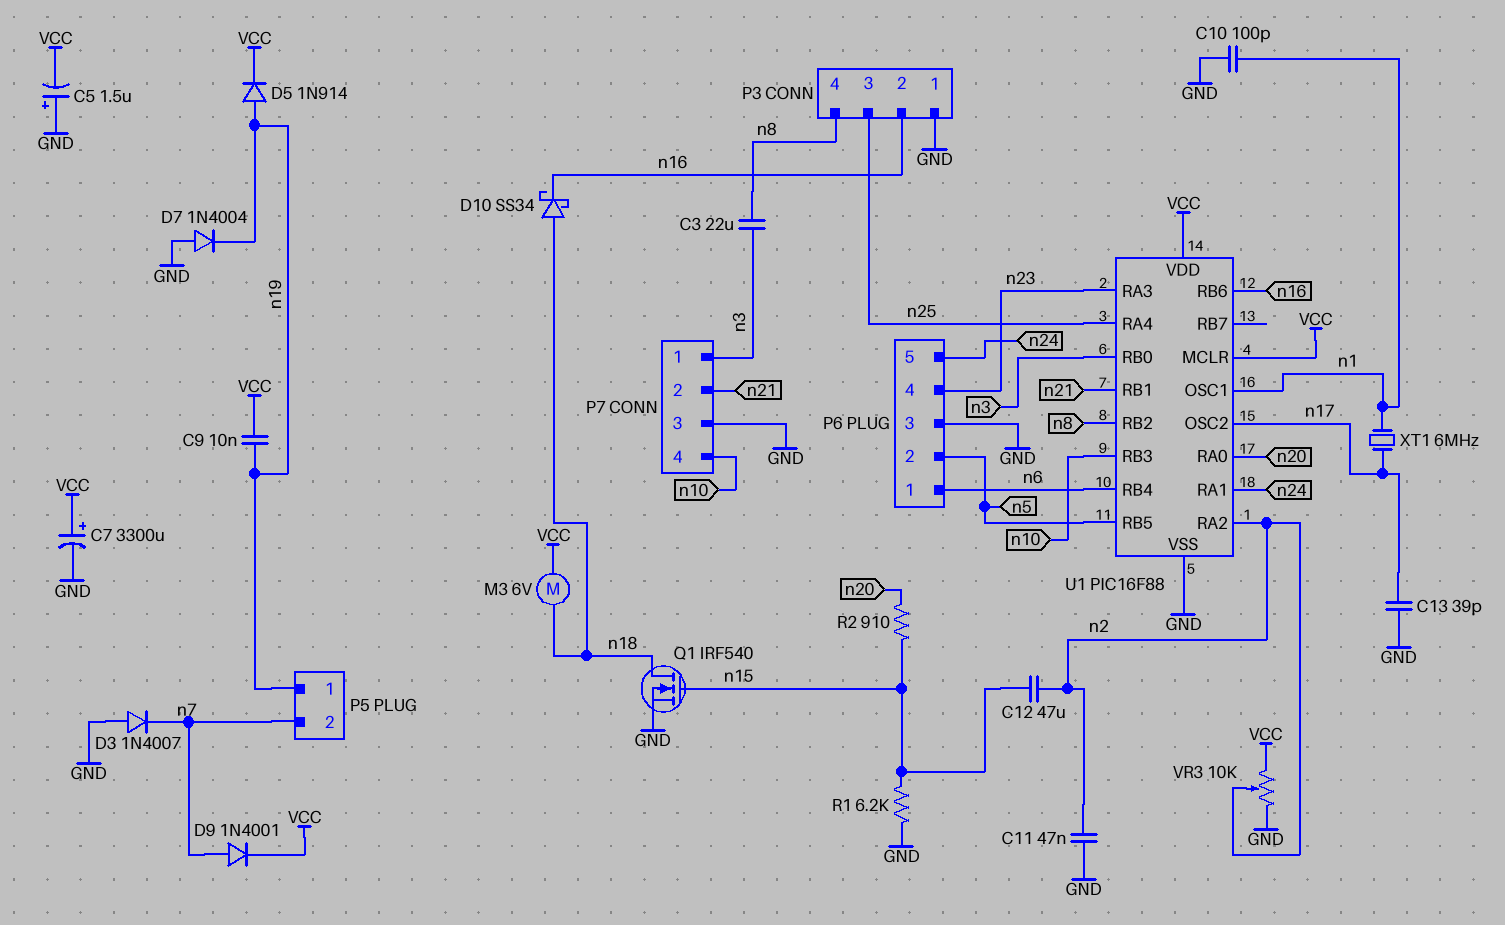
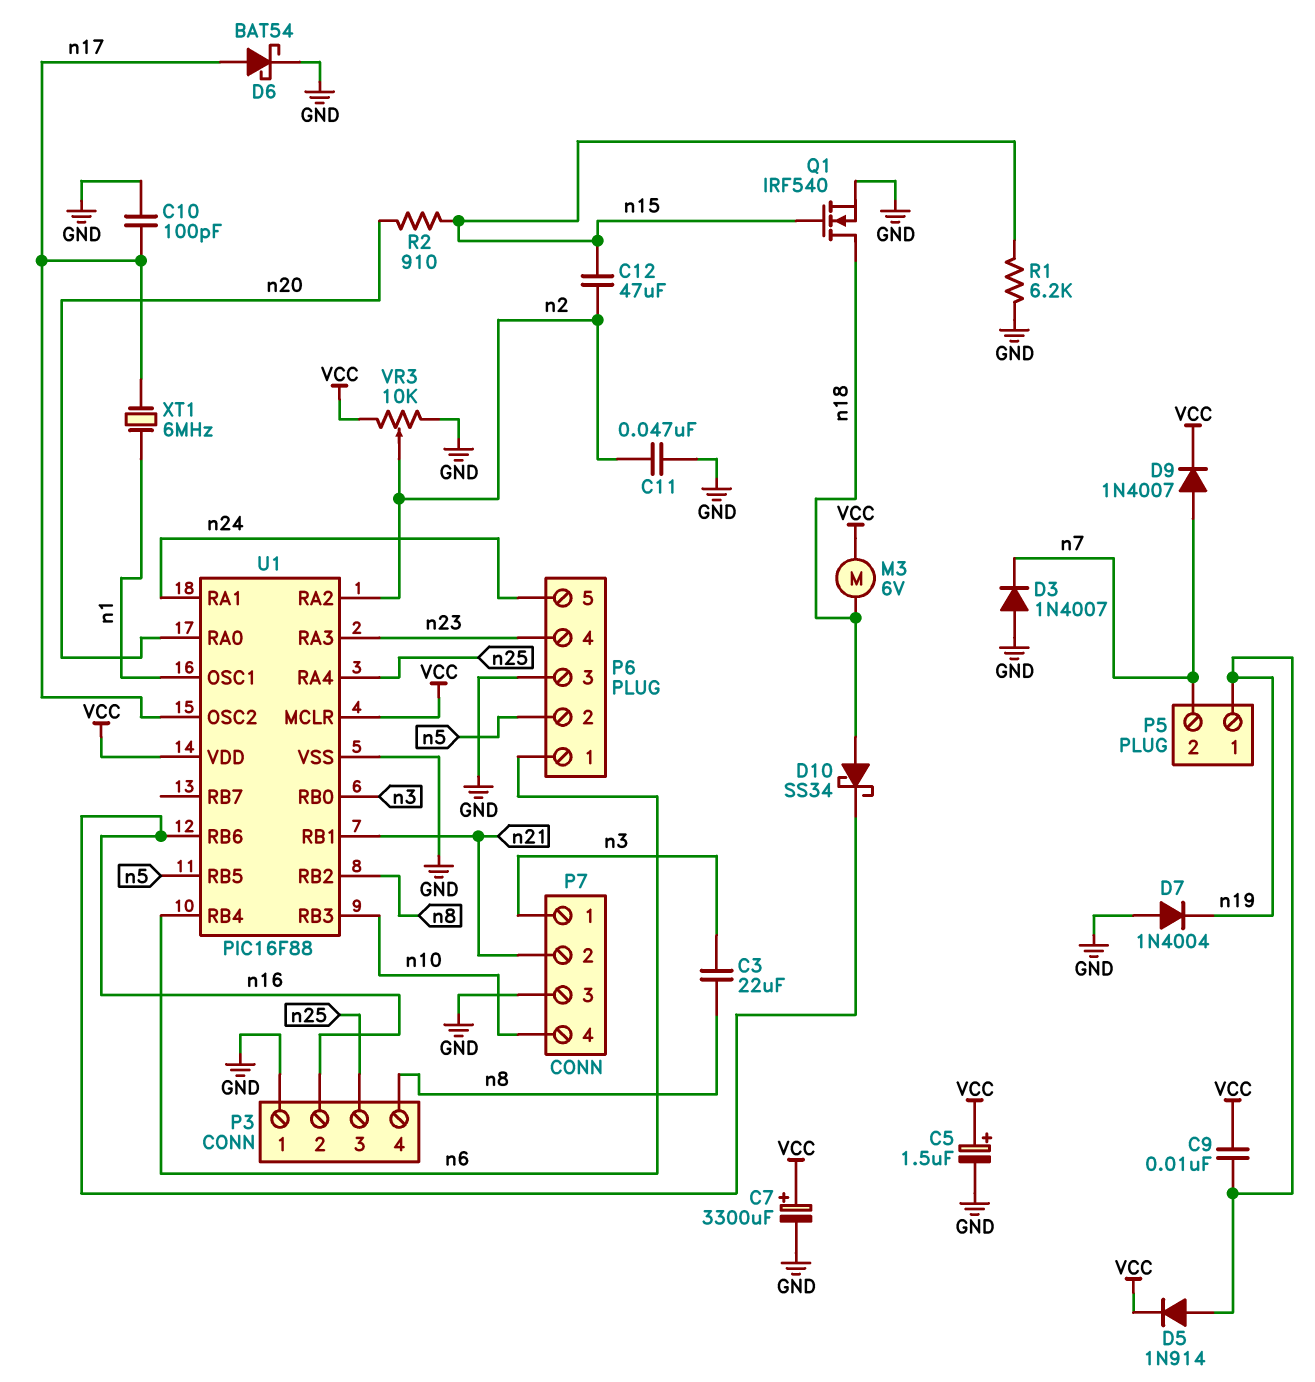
C5: 1.5uF (plus GND, minus VCC) -> 1.5uF (plus VCC, minus GND)
C10: 100pF (GND, n1) -> 100pF (GND, n17)
C13: 39pF (GND, n17) -> none
D6: none -> schottky BAT54 (A n17, K GND)
D9: diode 1N4001 (A n7, K VCC) -> diode 1N4007 (A n7, K VCC)

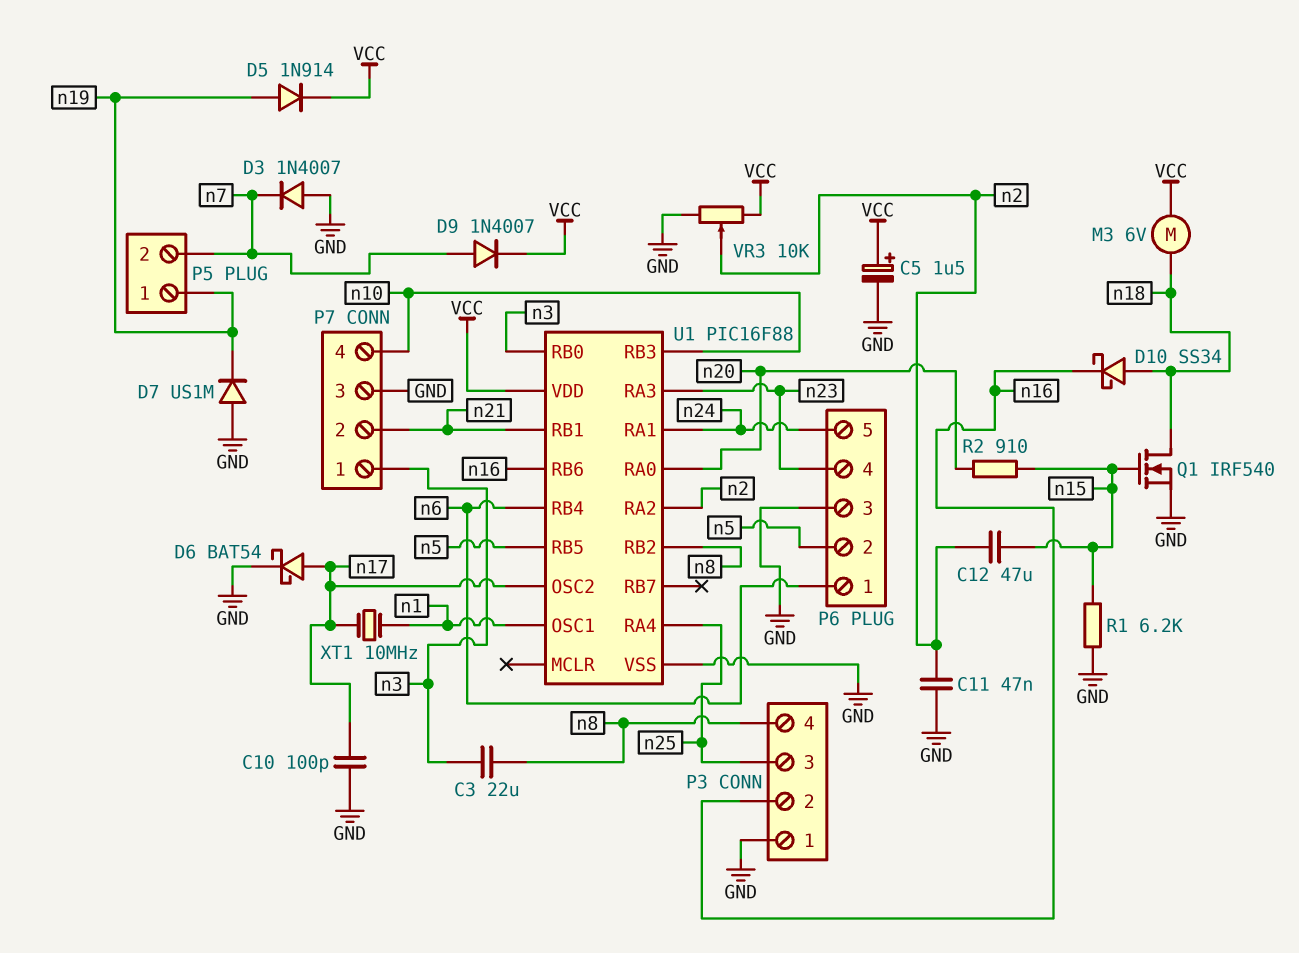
C7: 3300uF (plus VCC, minus GND) -> none
C9: 10nF (VCC, n19) -> none
D7: diode 1N4004 (A GND, K n19) -> diode US1M (A GND, K n19)
U1 pin MCLR: VCC -> none
XT1: 6MHz (n1, n17) -> 10MHz (n1, n17)

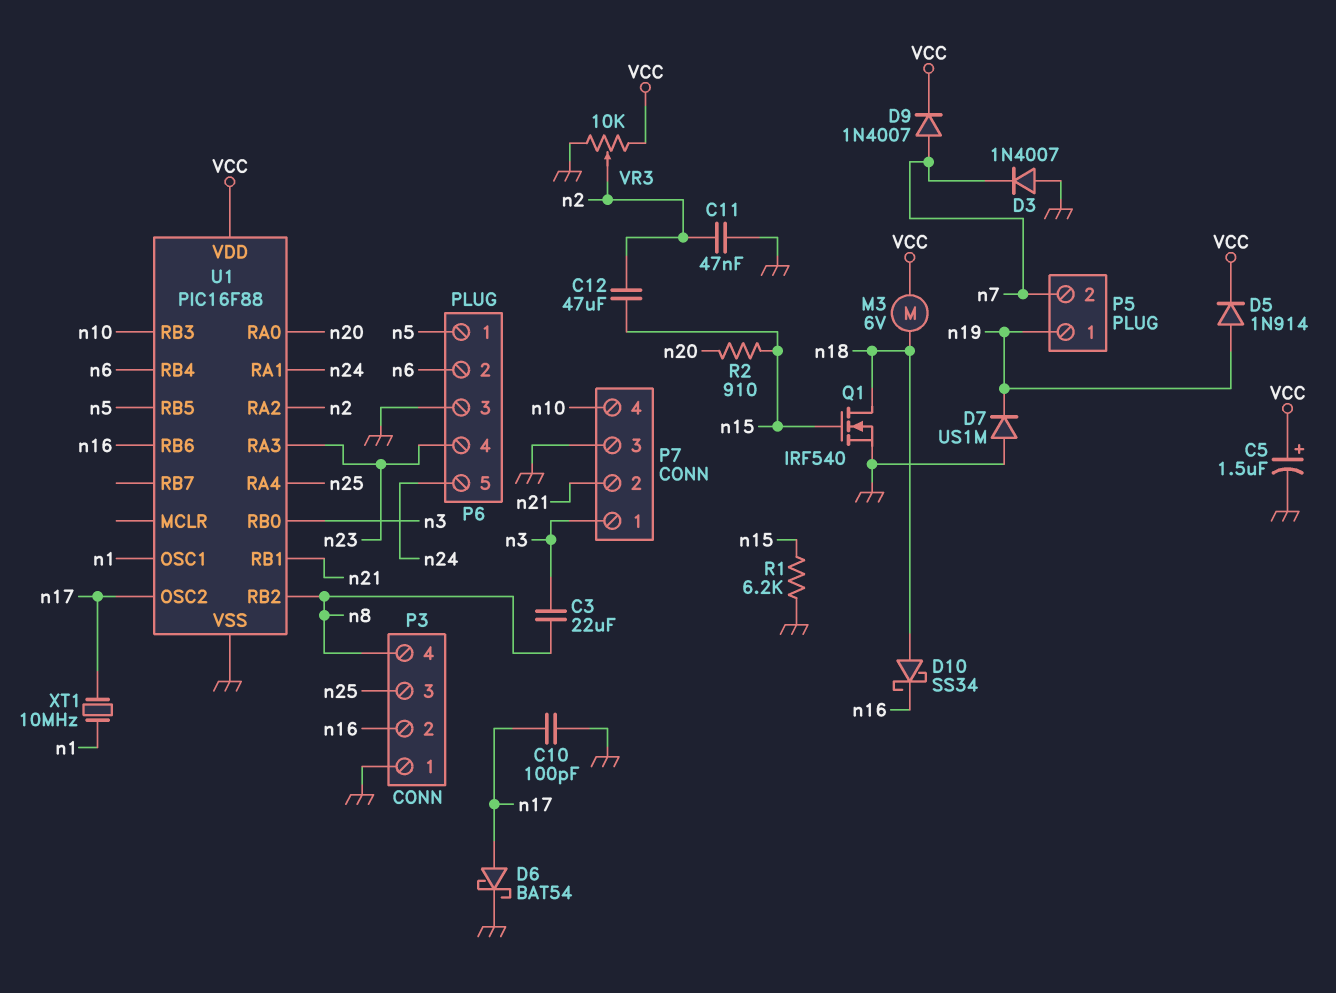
P6 pin 1: n6 -> n5
P6 pin 2: n5 -> n6

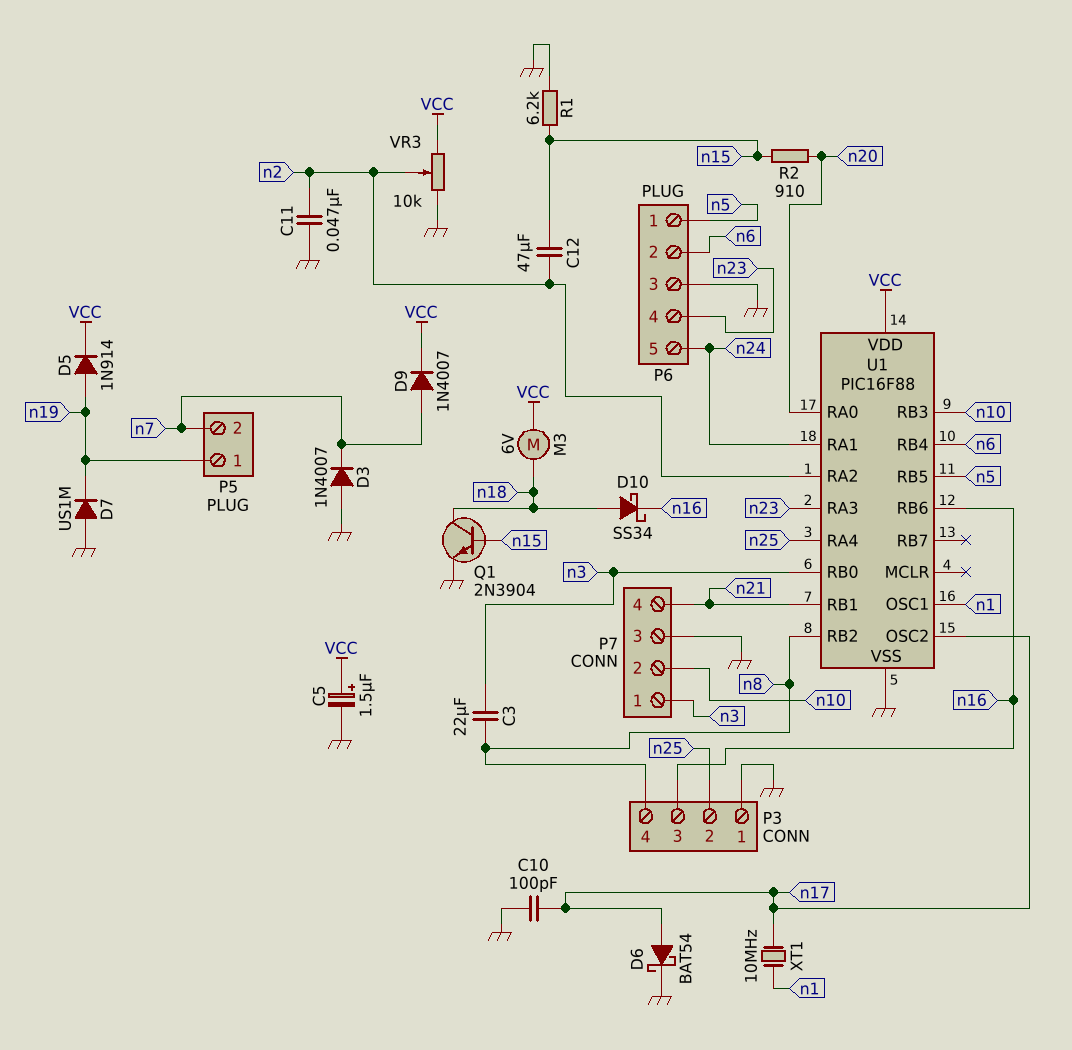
P3 pin 2: n16 -> n25
P3 pin 3: n25 -> n16
P7 pin 2: n21 -> n10
P7 pin 4: n10 -> n21
Q1: NMOS IRF540 (G n15, D n18, S GND) -> NPN 2N3904 (B n15, C n18, E GND)

